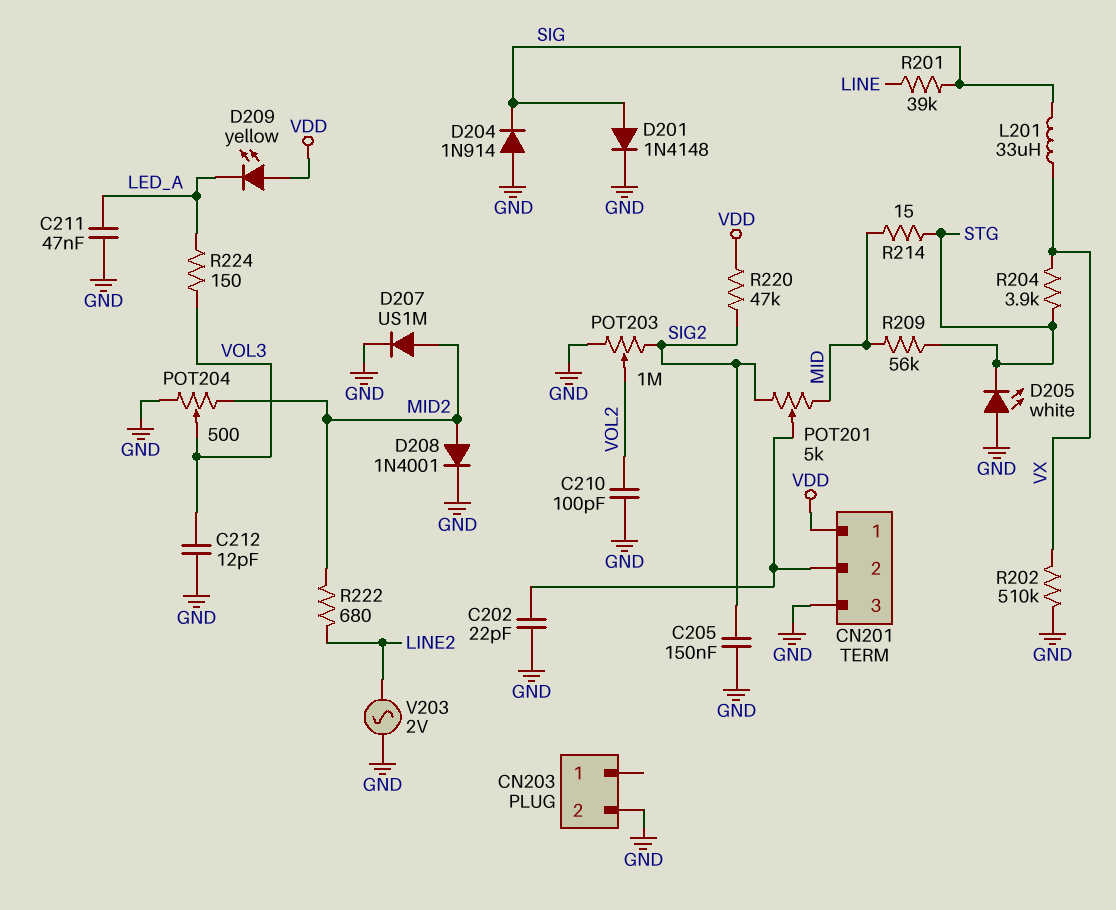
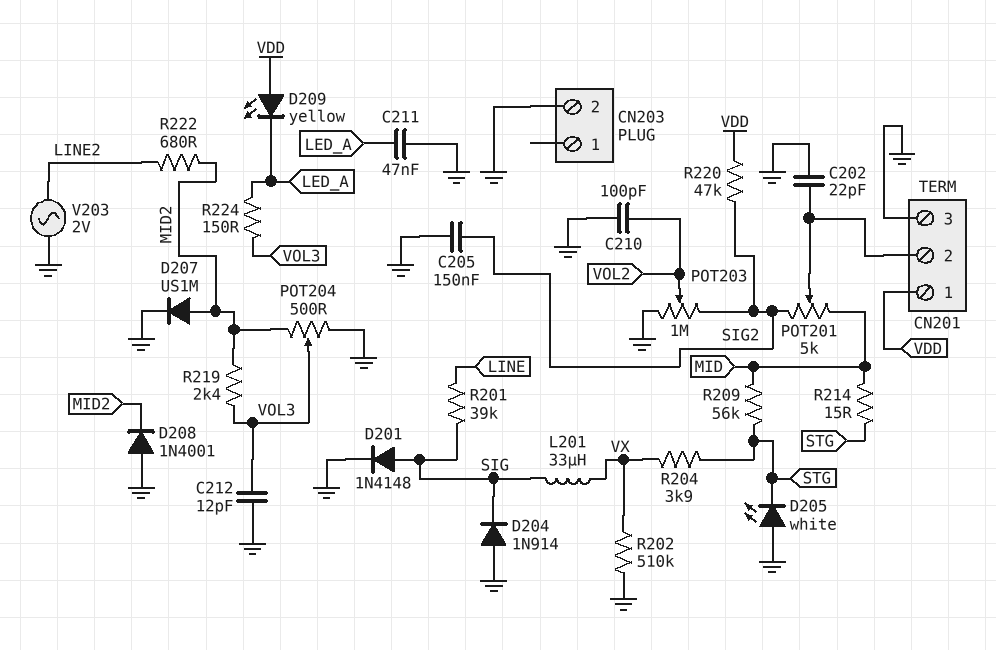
D208: diode 1N4001 (A MID2, K GND) -> diode 1N4001 (A GND, K MID2)
R219: none -> 2.4k (MID2, VOL3)

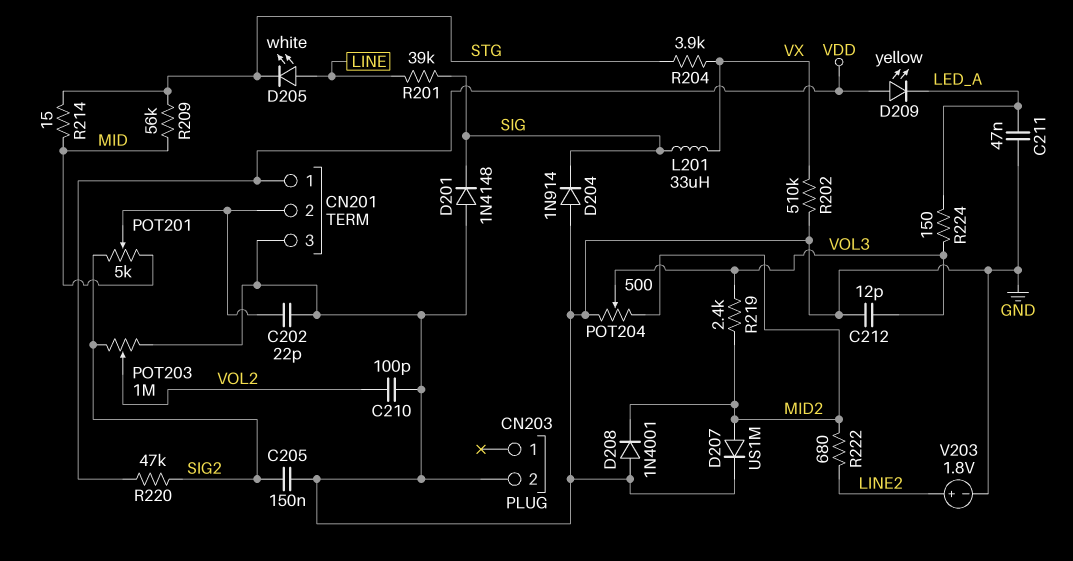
D201: diode 1N4148 (A SIG, K GND) -> diode 1N4148 (A GND, K SIG)
D205: LED white (A GND, K STG) -> LED white (A LINE, K STG)
V203: AC 2V (GND, LINE2) -> 1.8V (plus LINE2, minus GND)

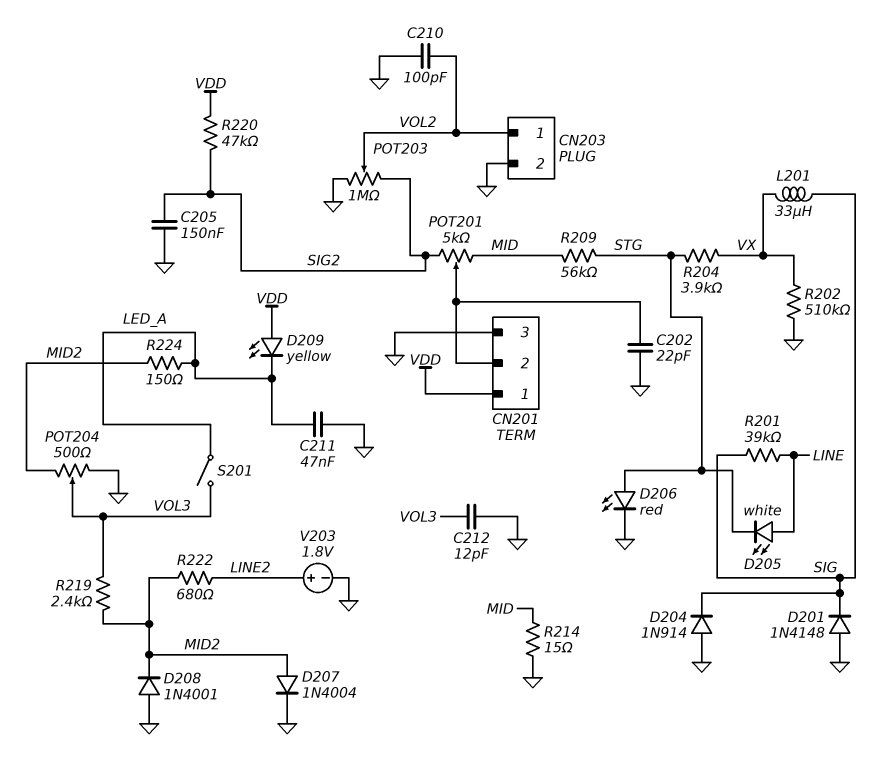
CN203 pin 1: none -> VOL2
D206: none -> LED red (A STG, K GND)
D207: diode US1M (A MID2, K GND) -> diode 1N4004 (A MID2, K GND)
R214: 15 (MID, STG) -> 15 (GND, MID)
R224: 150 (LED_A, VOL3) -> 150 (LED_A, MID2)
S201: none -> switch (LED_A, VOL3)

